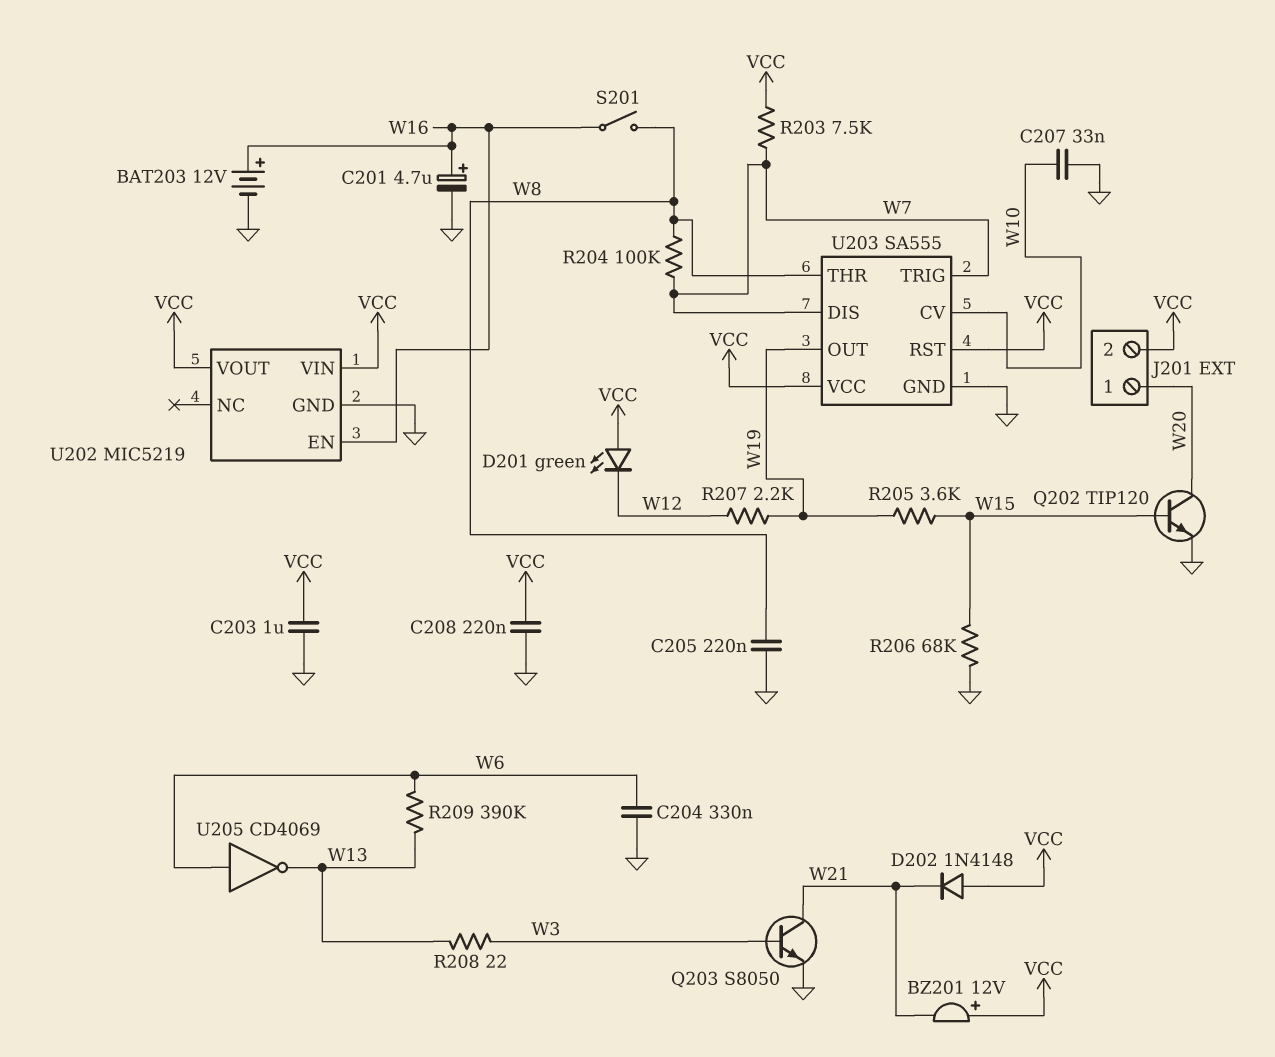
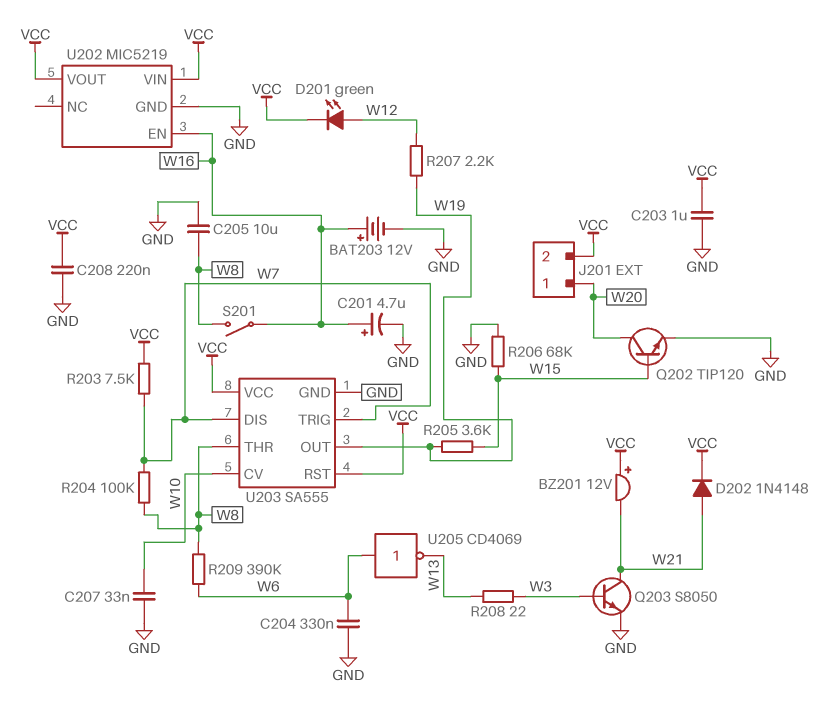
C205: 220nF (GND, W8) -> 10uF (GND, W8)
D201: LED green (A VCC, K W12) -> LED green (A W12, K VCC)
D202: diode 1N4148 (A VCC, K W21) -> diode 1N4148 (A W21, K VCC)
R209: 390k (W6, W13) -> 390k (W6, W8)

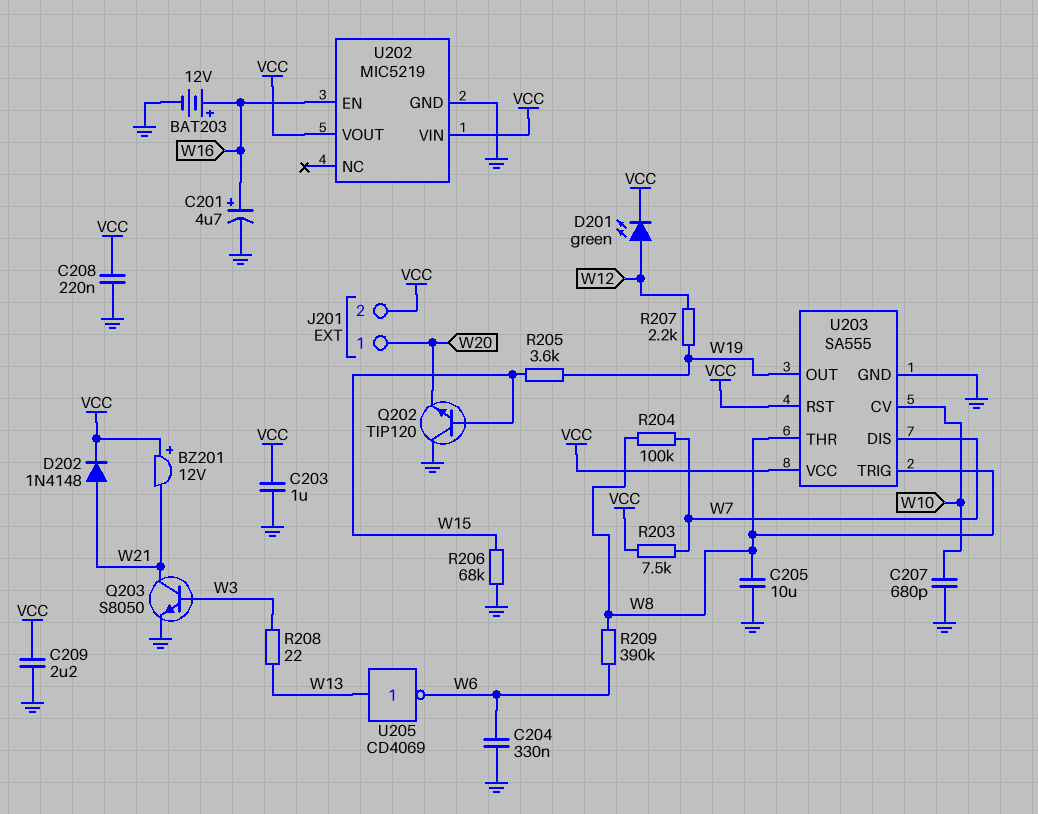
C207: 33nF (GND, W10) -> 680pF (GND, W10)
C209: none -> 2.2uF (GND, VCC)
Q202: NPN TIP120 (B W15, C W20, E GND) -> NPN TIP120 (B W15, C GND, E W20)
S201: switch (W8, W16) -> none
U203 pin TRIG: W7 -> W8
U205: NOT CD4069 (in W6, out W13) -> NOT CD4069 (in W13, out W6)

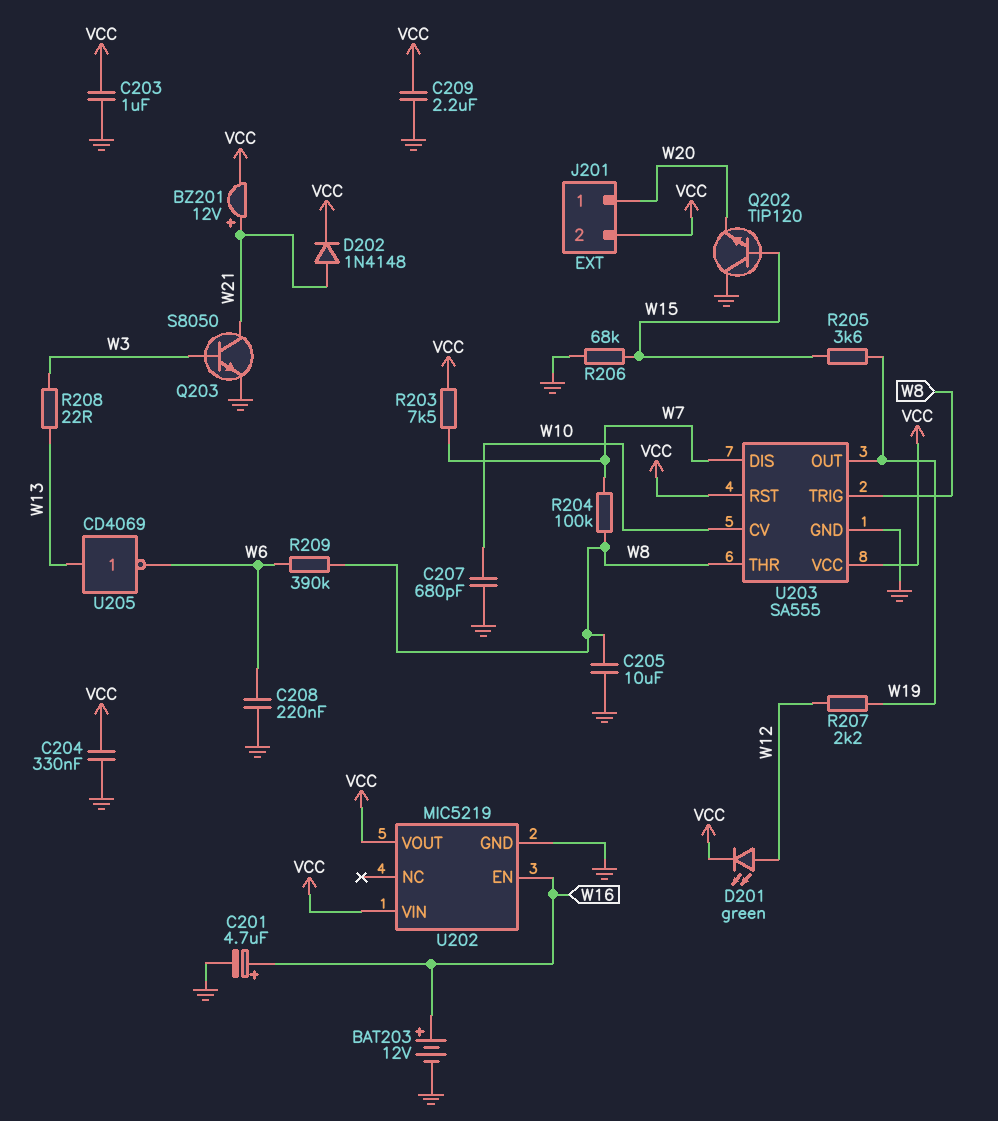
BZ201: buzzer 12V (plus VCC, minus W21) -> buzzer 12V (plus W21, minus VCC)
C204: 330nF (GND, W6) -> 330nF (GND, VCC)
C208: 220nF (GND, VCC) -> 220nF (GND, W6)

